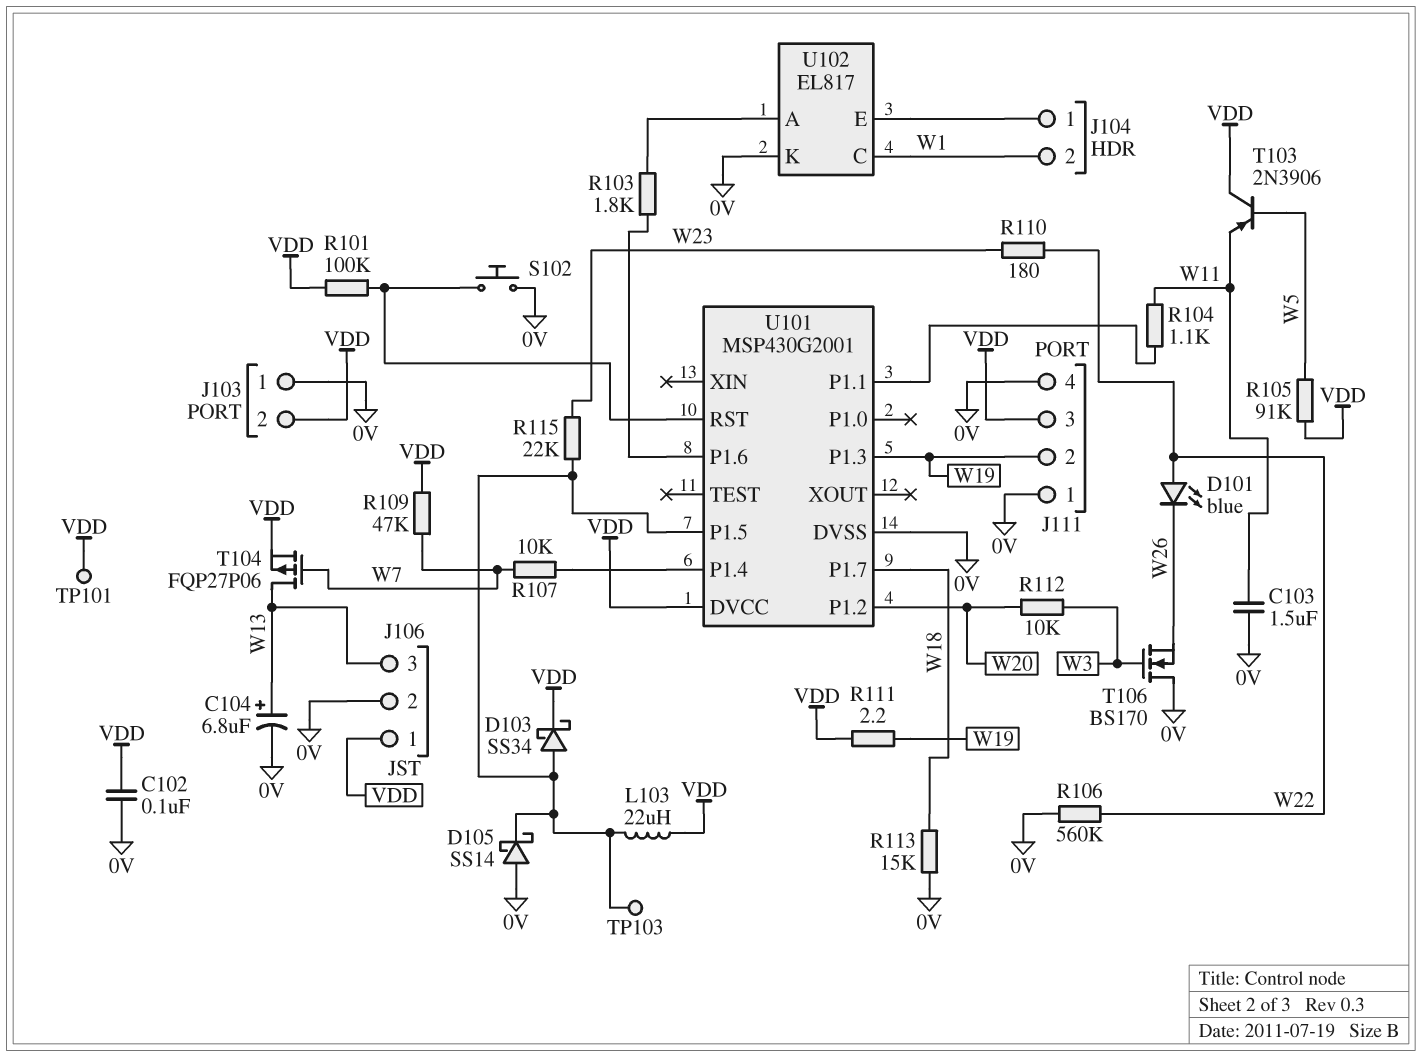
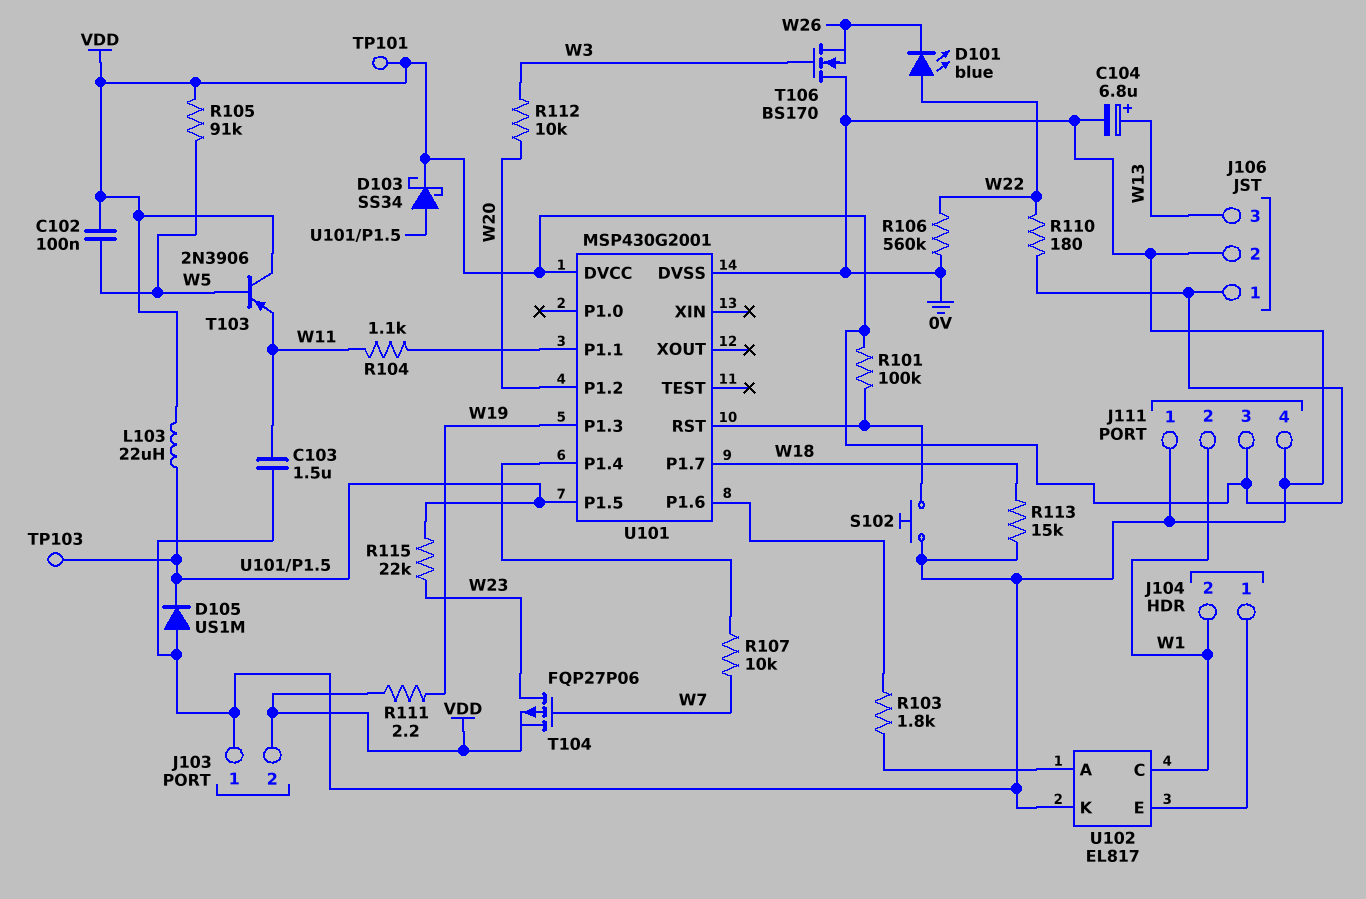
C102: 100nF (0V, VDD) -> 100nF (VDD, W5)
D105: schottky SS14 (A 0V, K U101/P1.5) -> diode US1M (A 0V, K U101/P1.5)
J111 pin 2: W19 -> W1
R109: 47k (VDD, W7) -> none
R110: 180 (W22, W23) -> 180 (VDD, W22)
T104: PMOS FQP27P06 (G W7, D W13, S VDD) -> PMOS FQP27P06 (G W7, D W23, S VDD)

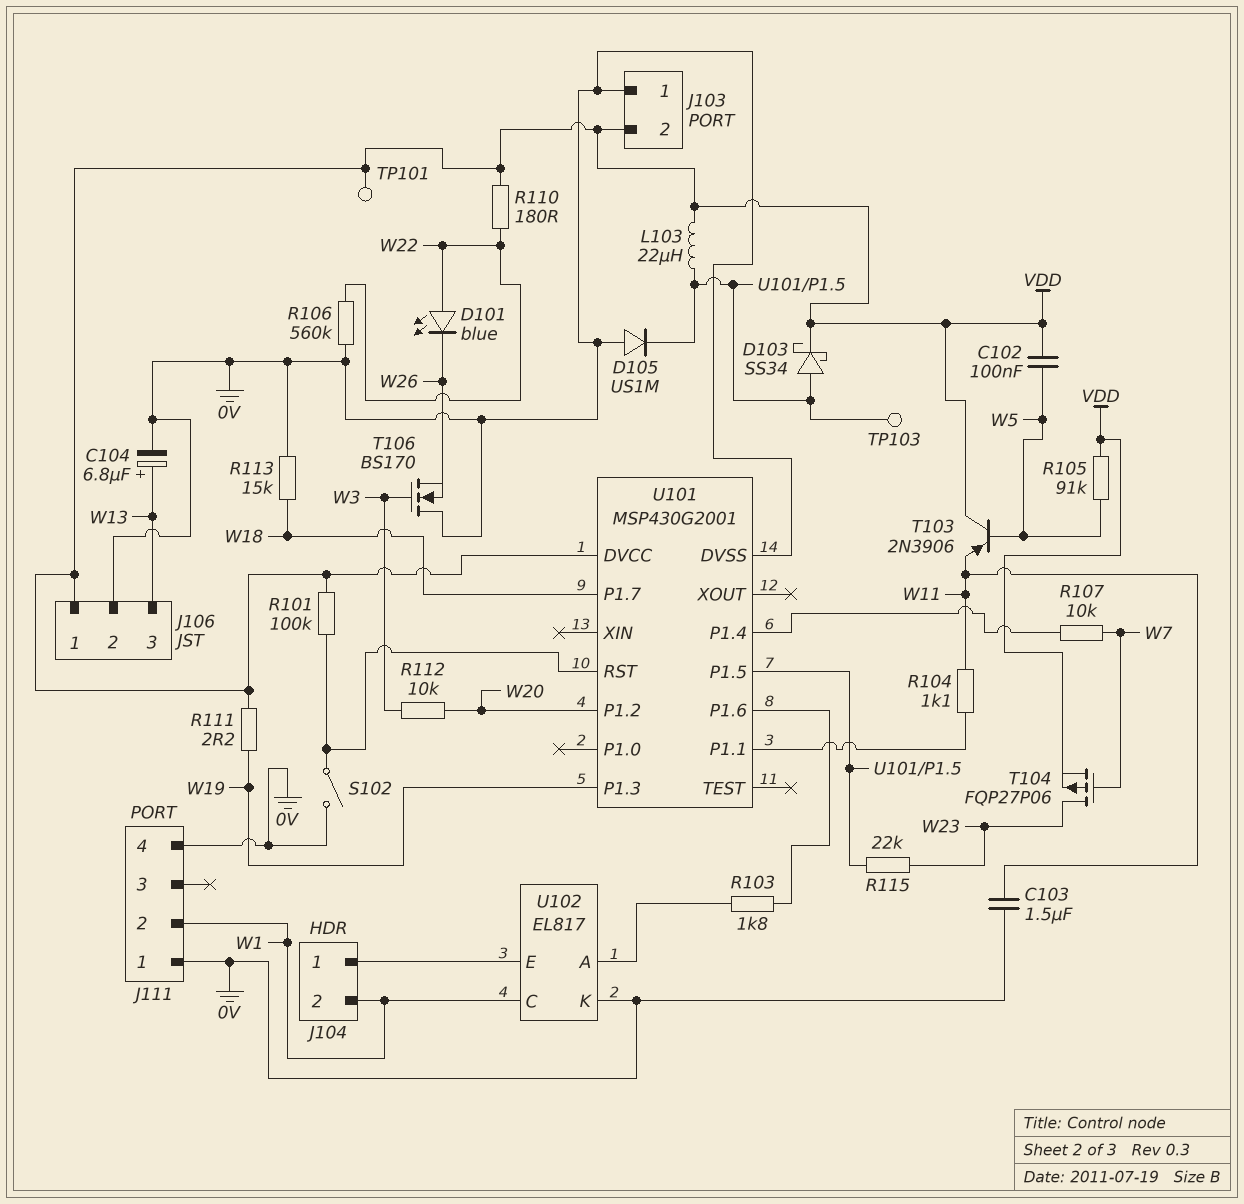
J111 pin 3: VDD -> none
S102: button (0V, U101/RST) -> switch (0V, U101/RST)

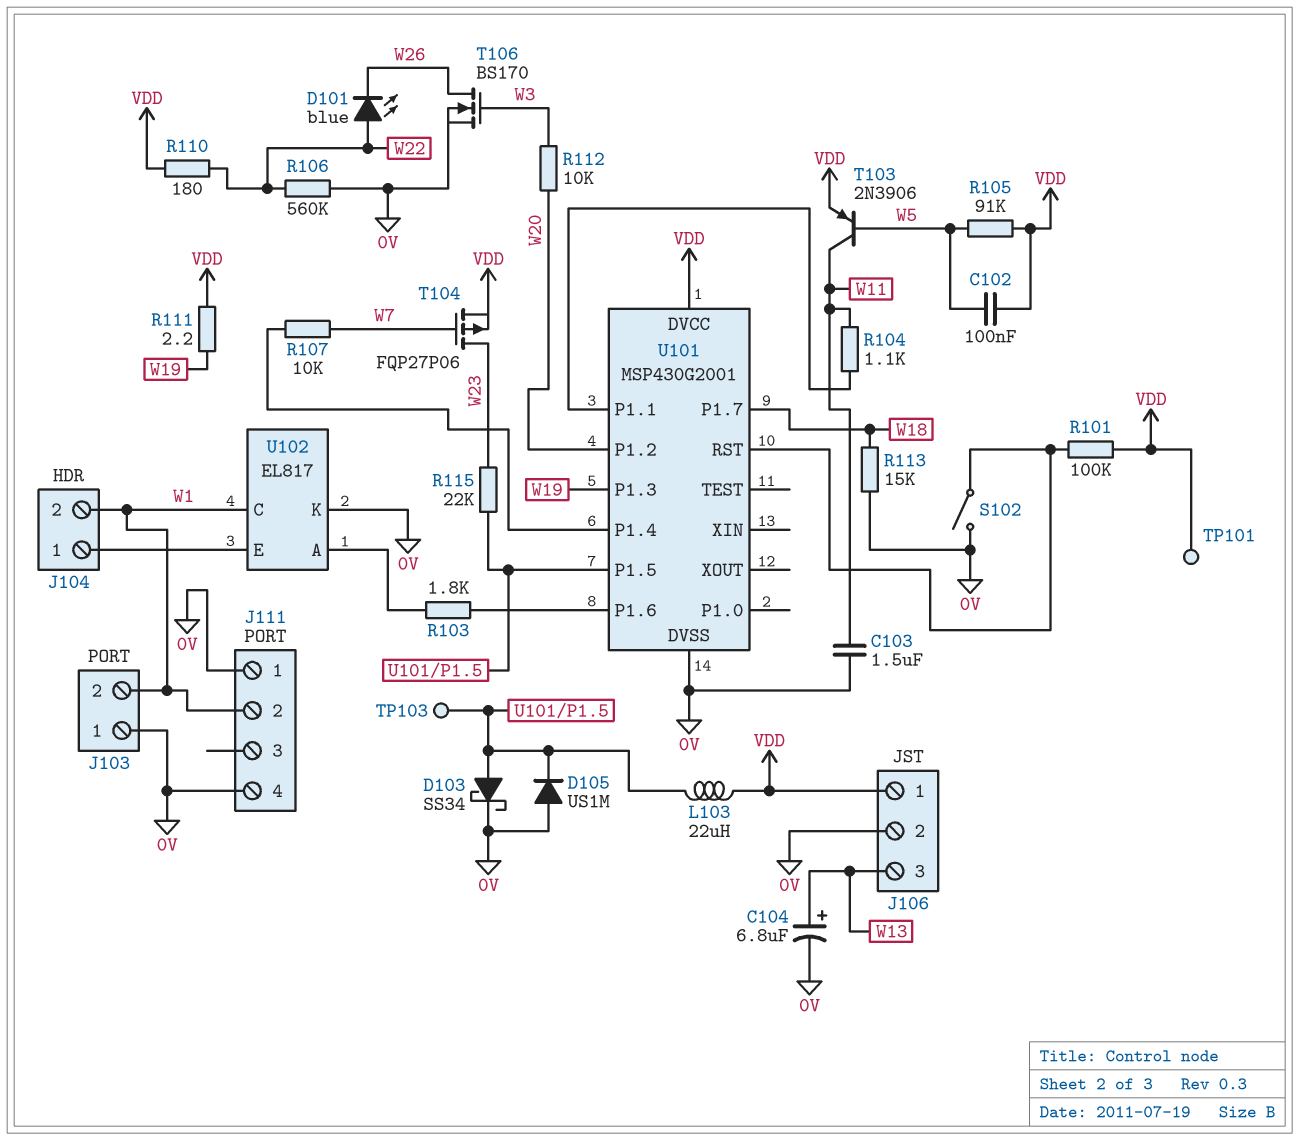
D103: schottky SS34 (A U101/P1.5, K VDD) -> schottky SS34 (A U101/P1.5, K 0V)
J103 pin 2: VDD -> W1
T103: PNP 2N3906 (B W5, C VDD, E W11) -> PNP 2N3906 (B W5, C W11, E VDD)
T106: NMOS BS170 (G W3, D 0V, S W26) -> NMOS BS170 (G W3, D W26, S 0V)

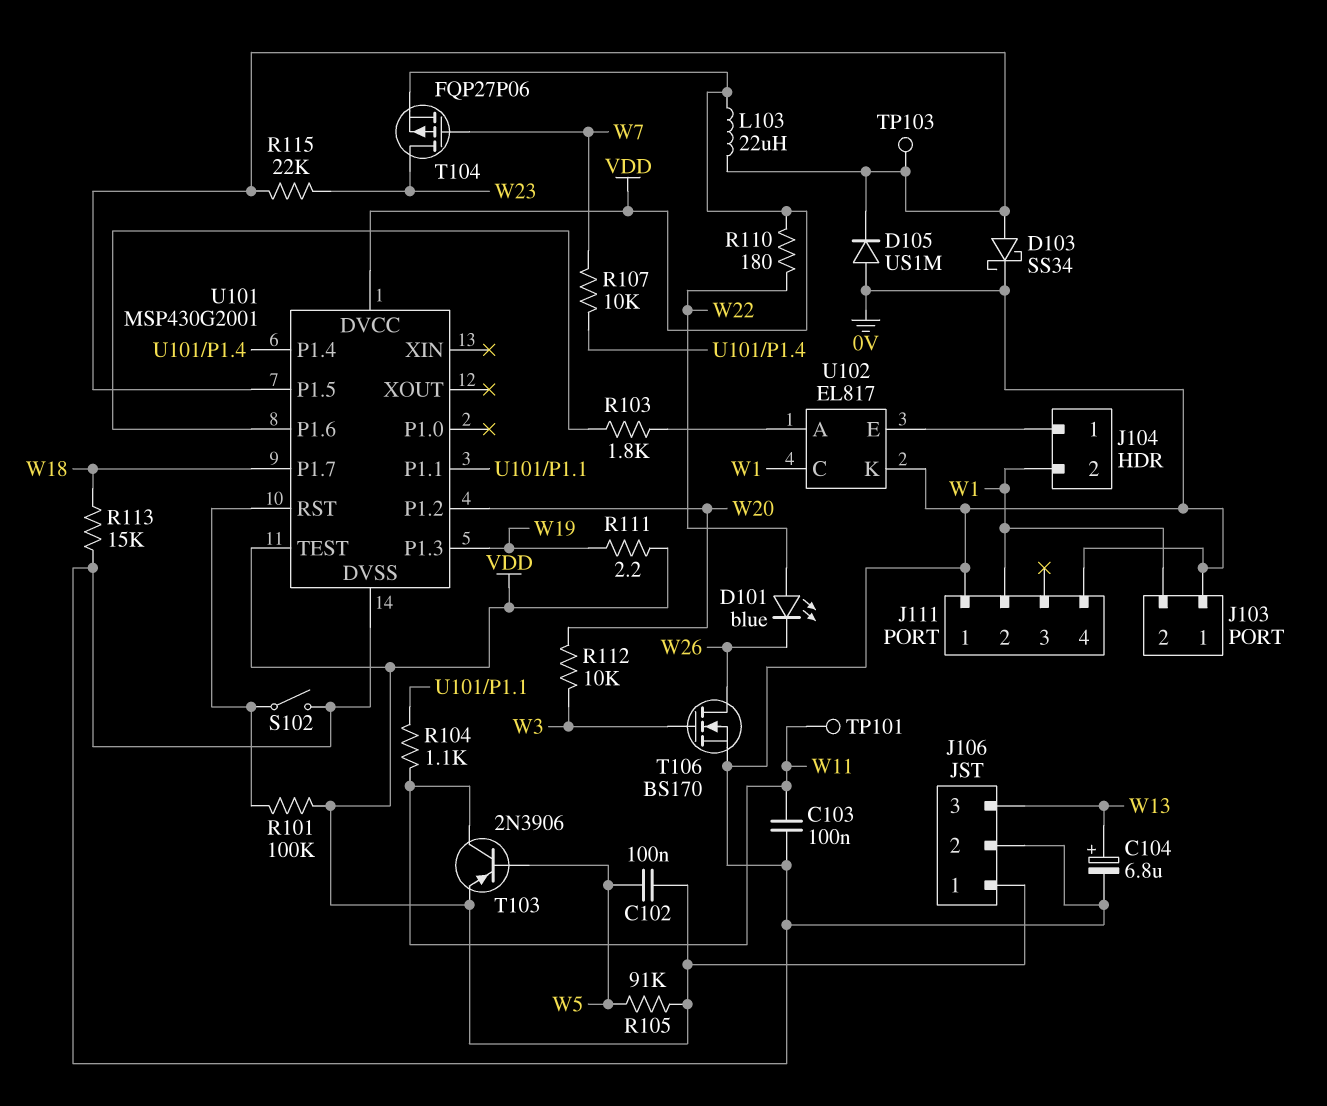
C103: 1.5uF (0V, W11) -> 100nF (0V, W11)
R106: 560k (0V, W22) -> none
TP101: test point (VDD) -> test point (W11)
U101 pin TEST: none -> VDD

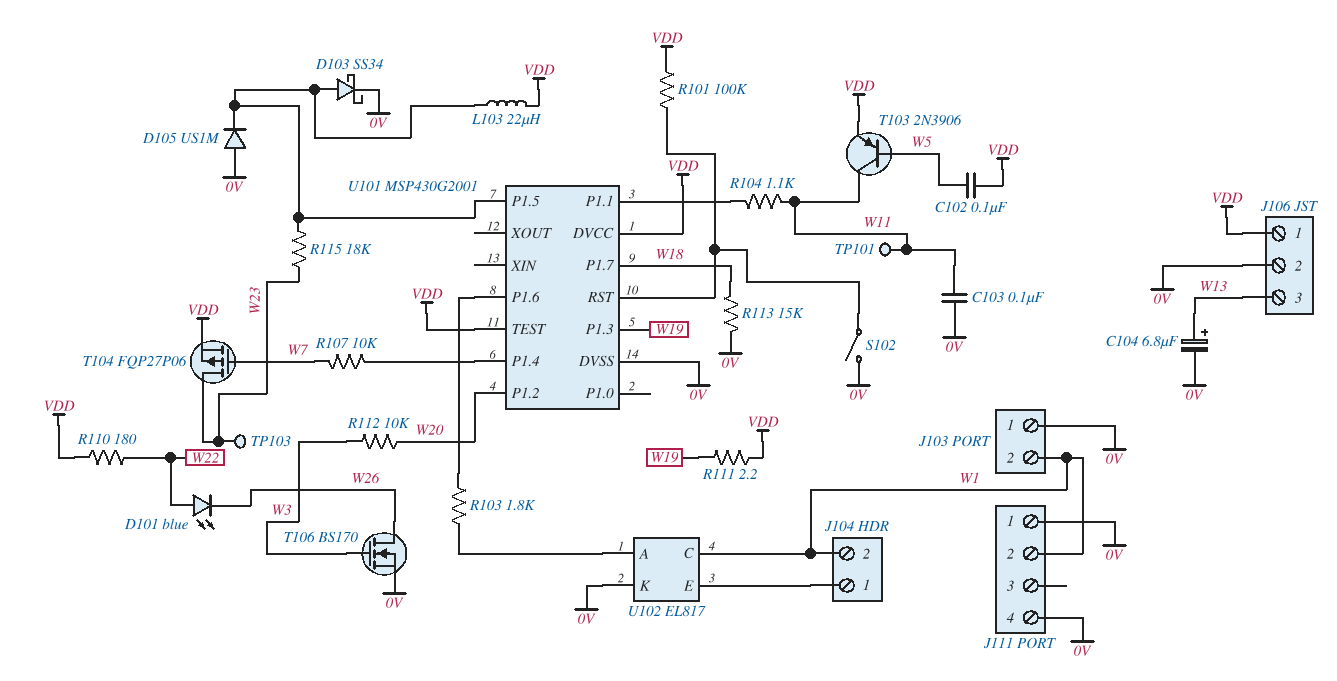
R105: 91k (VDD, W5) -> none
R115: 22k (U101/P1.5, W23) -> 18k (U101/P1.5, W23)
TP103: test point (U101/P1.5) -> test point (W23)

